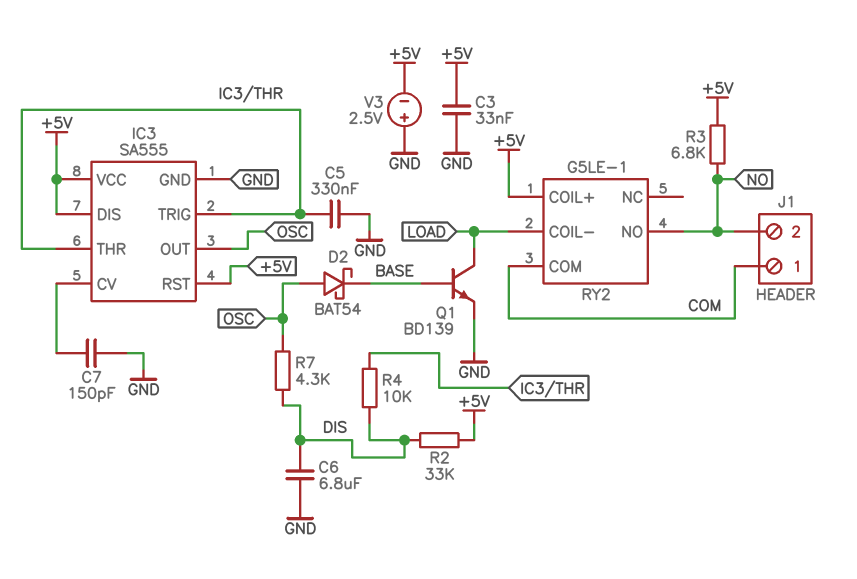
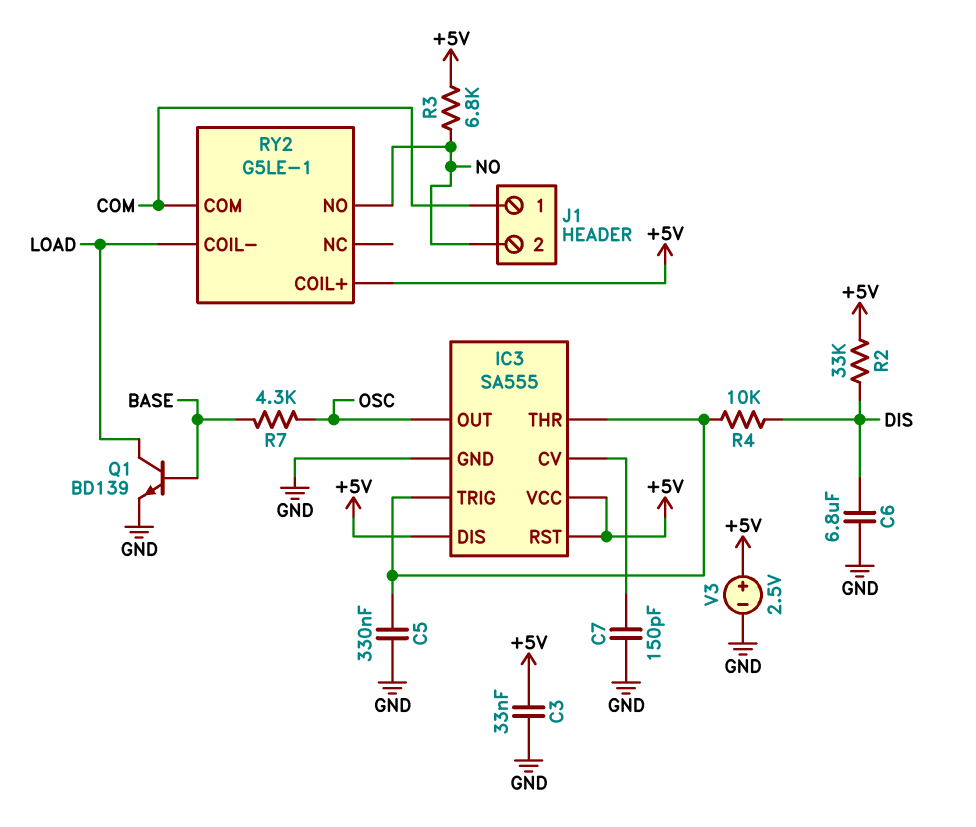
D2: schottky BAT54 (A OSC, K BASE) -> none
R7: 4.3k (DIS, OSC) -> 4.3k (BASE, OSC)
V3: 2.5V (plus GND, minus +5V) -> 2.5V (plus +5V, minus GND)

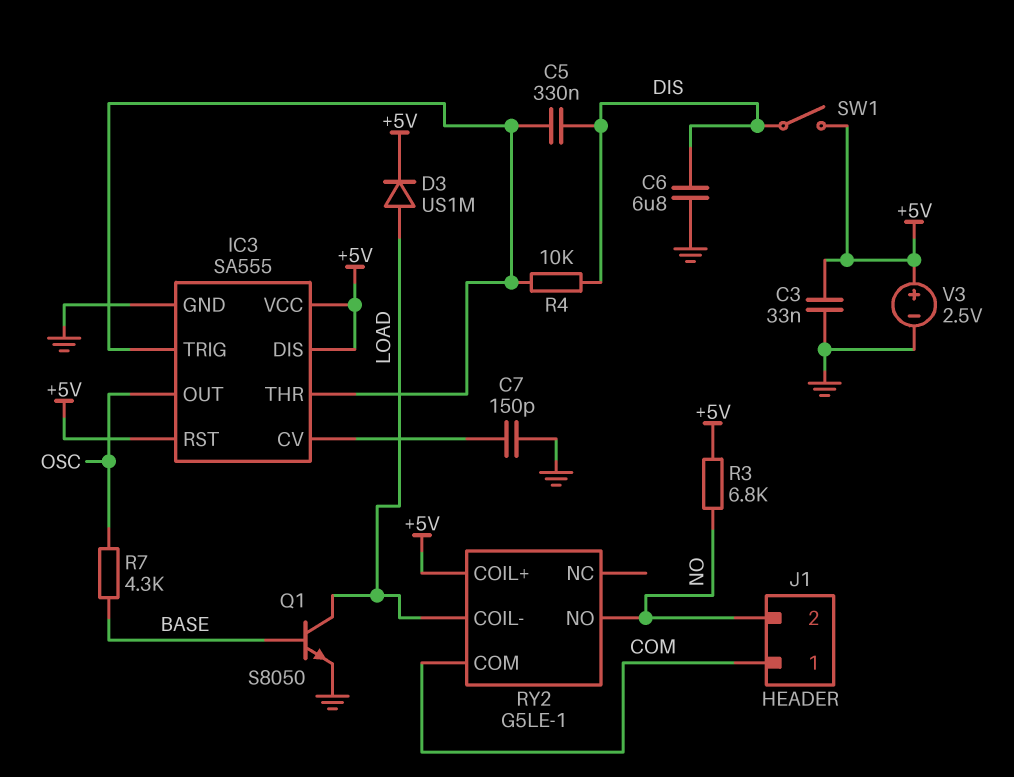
C5: 330nF (GND, IC3/THR) -> 330nF (DIS, IC3/THR)
D3: none -> diode US1M (A LOAD, K +5V)
Q1: NPN BD139 (B BASE, C LOAD, E GND) -> NPN S8050 (B BASE, C LOAD, E GND)
R2: 33k (+5V, DIS) -> none
SW1: none -> switch (+5V, DIS)

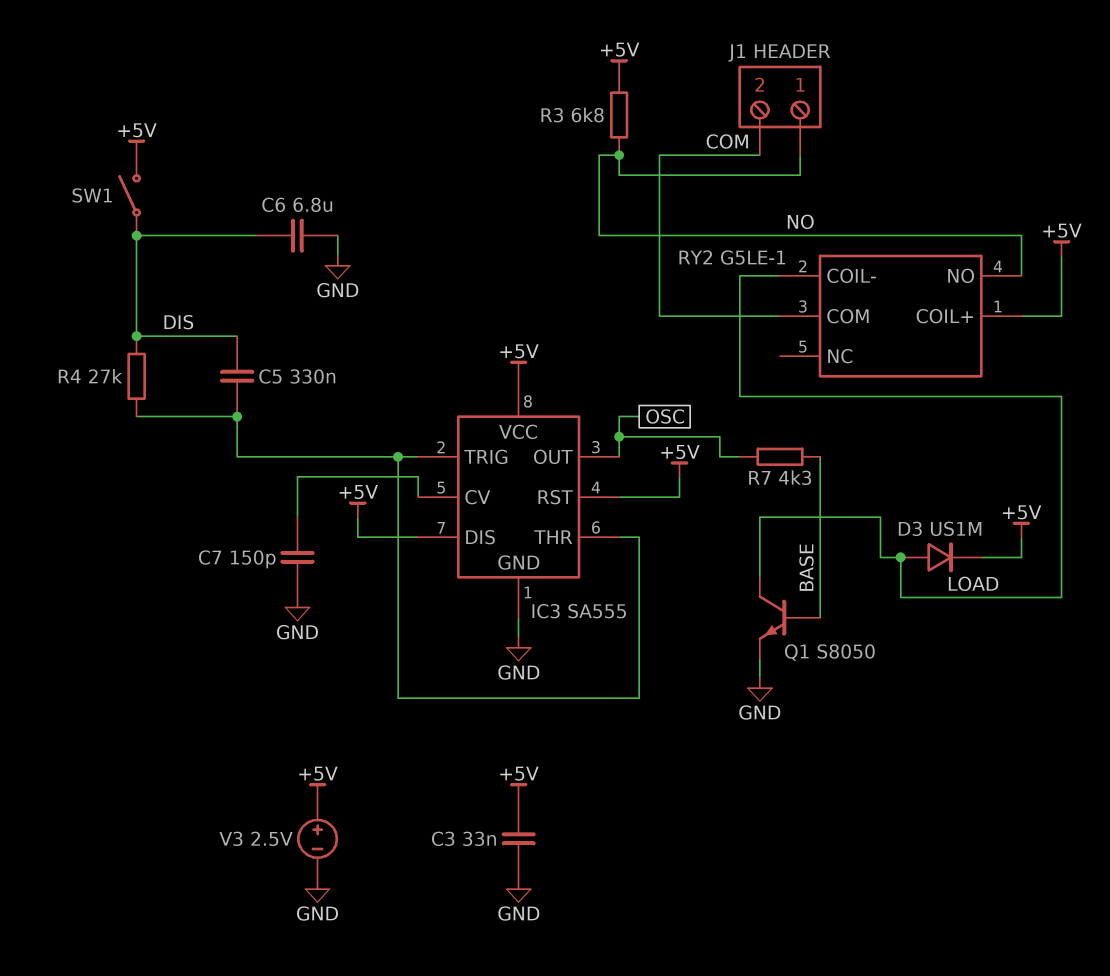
J1 pin 1: COM -> NO
J1 pin 2: NO -> COM
R4: 10k (DIS, IC3/THR) -> 27k (DIS, IC3/THR)

